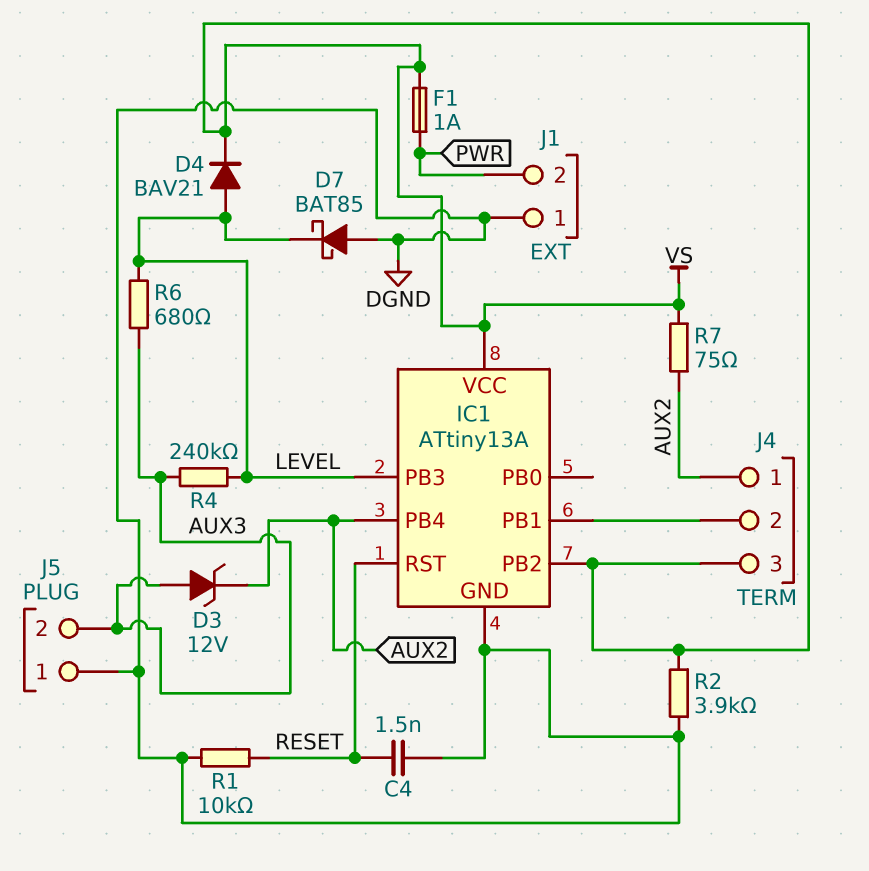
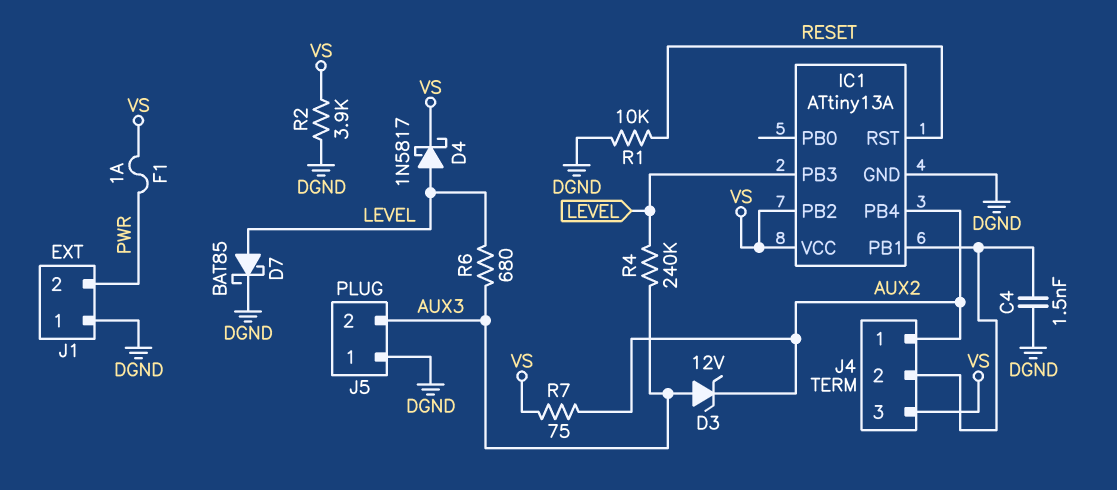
C4: 1.5nF (DGND, RESET) -> 1.5nF (DGND, IC1/PB1)
D4: diode BAV21 (A LEVEL, K VS) -> schottky 1N5817 (A LEVEL, K VS)
D7: schottky BAT85 (A DGND, K LEVEL) -> schottky BAT85 (A LEVEL, K DGND)

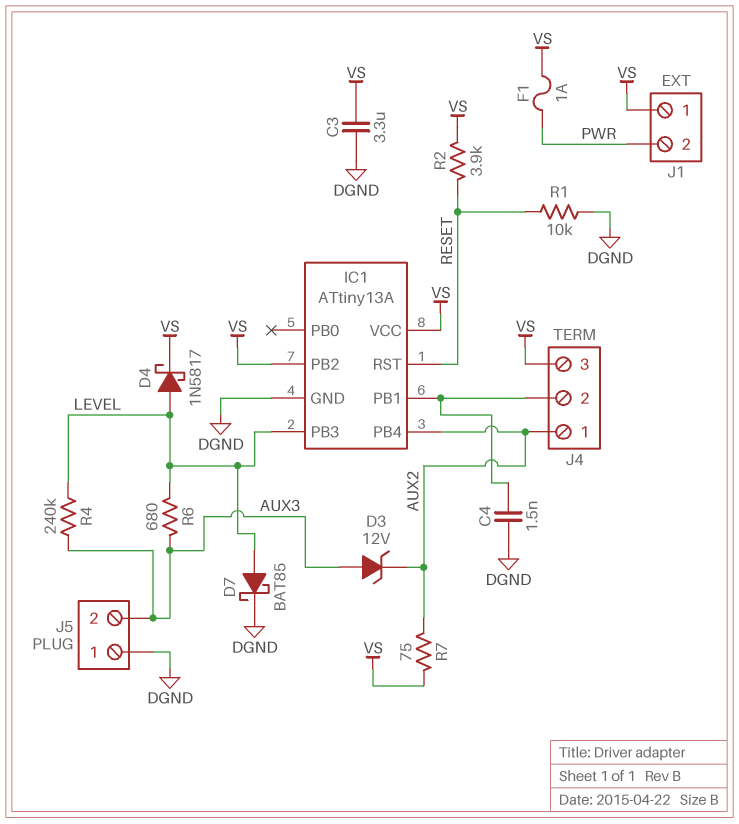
C3: none -> 3.3uF (DGND, VS)
J1 pin 1: DGND -> VS
R2: 3.9k (DGND, VS) -> 3.9k (RESET, VS)

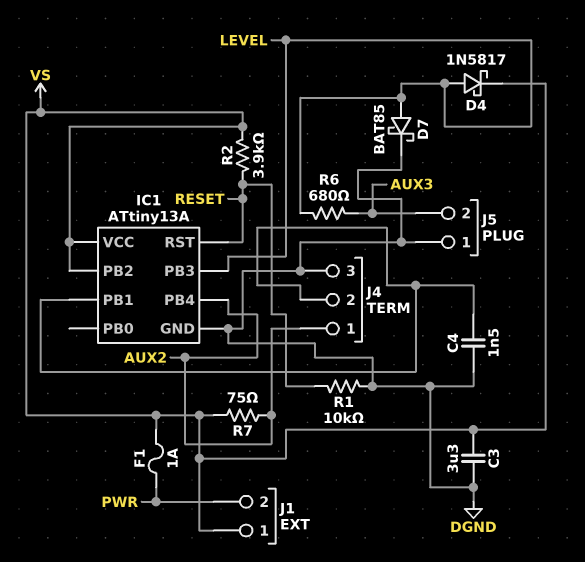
D3: zener 12V (A AUX3, K AUX2) -> none
J4 pin 3: VS -> DGND
R4: 240k (AUX3, LEVEL) -> none

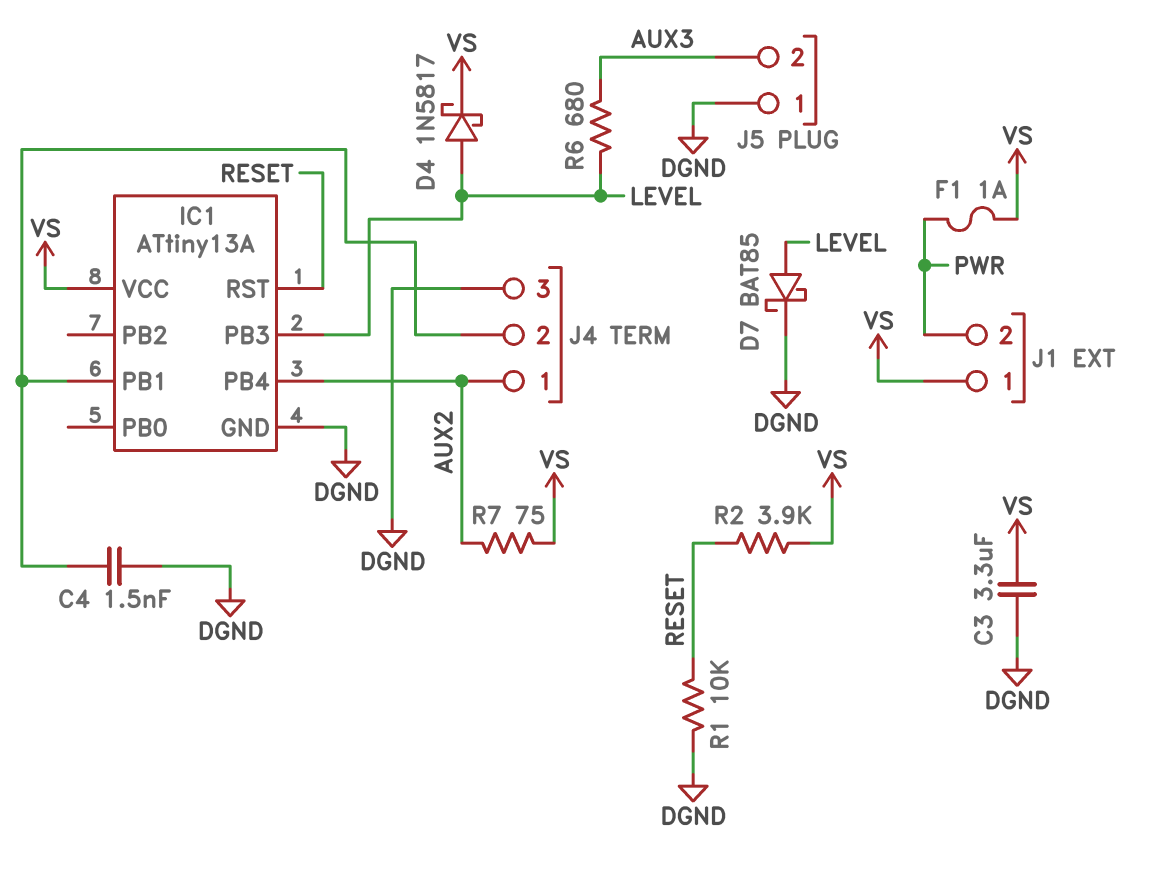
IC1 pin PB2: VS -> none

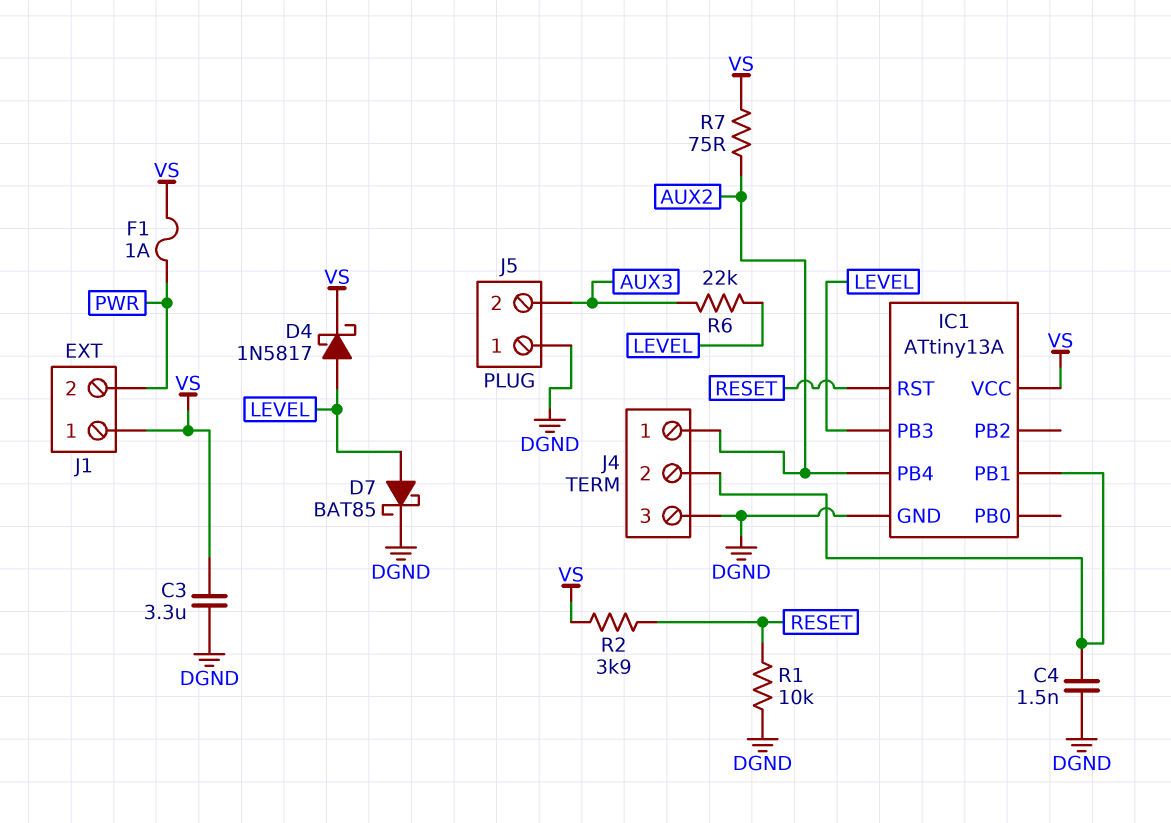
R6: 680 (AUX3, LEVEL) -> 22k (AUX3, LEVEL)

